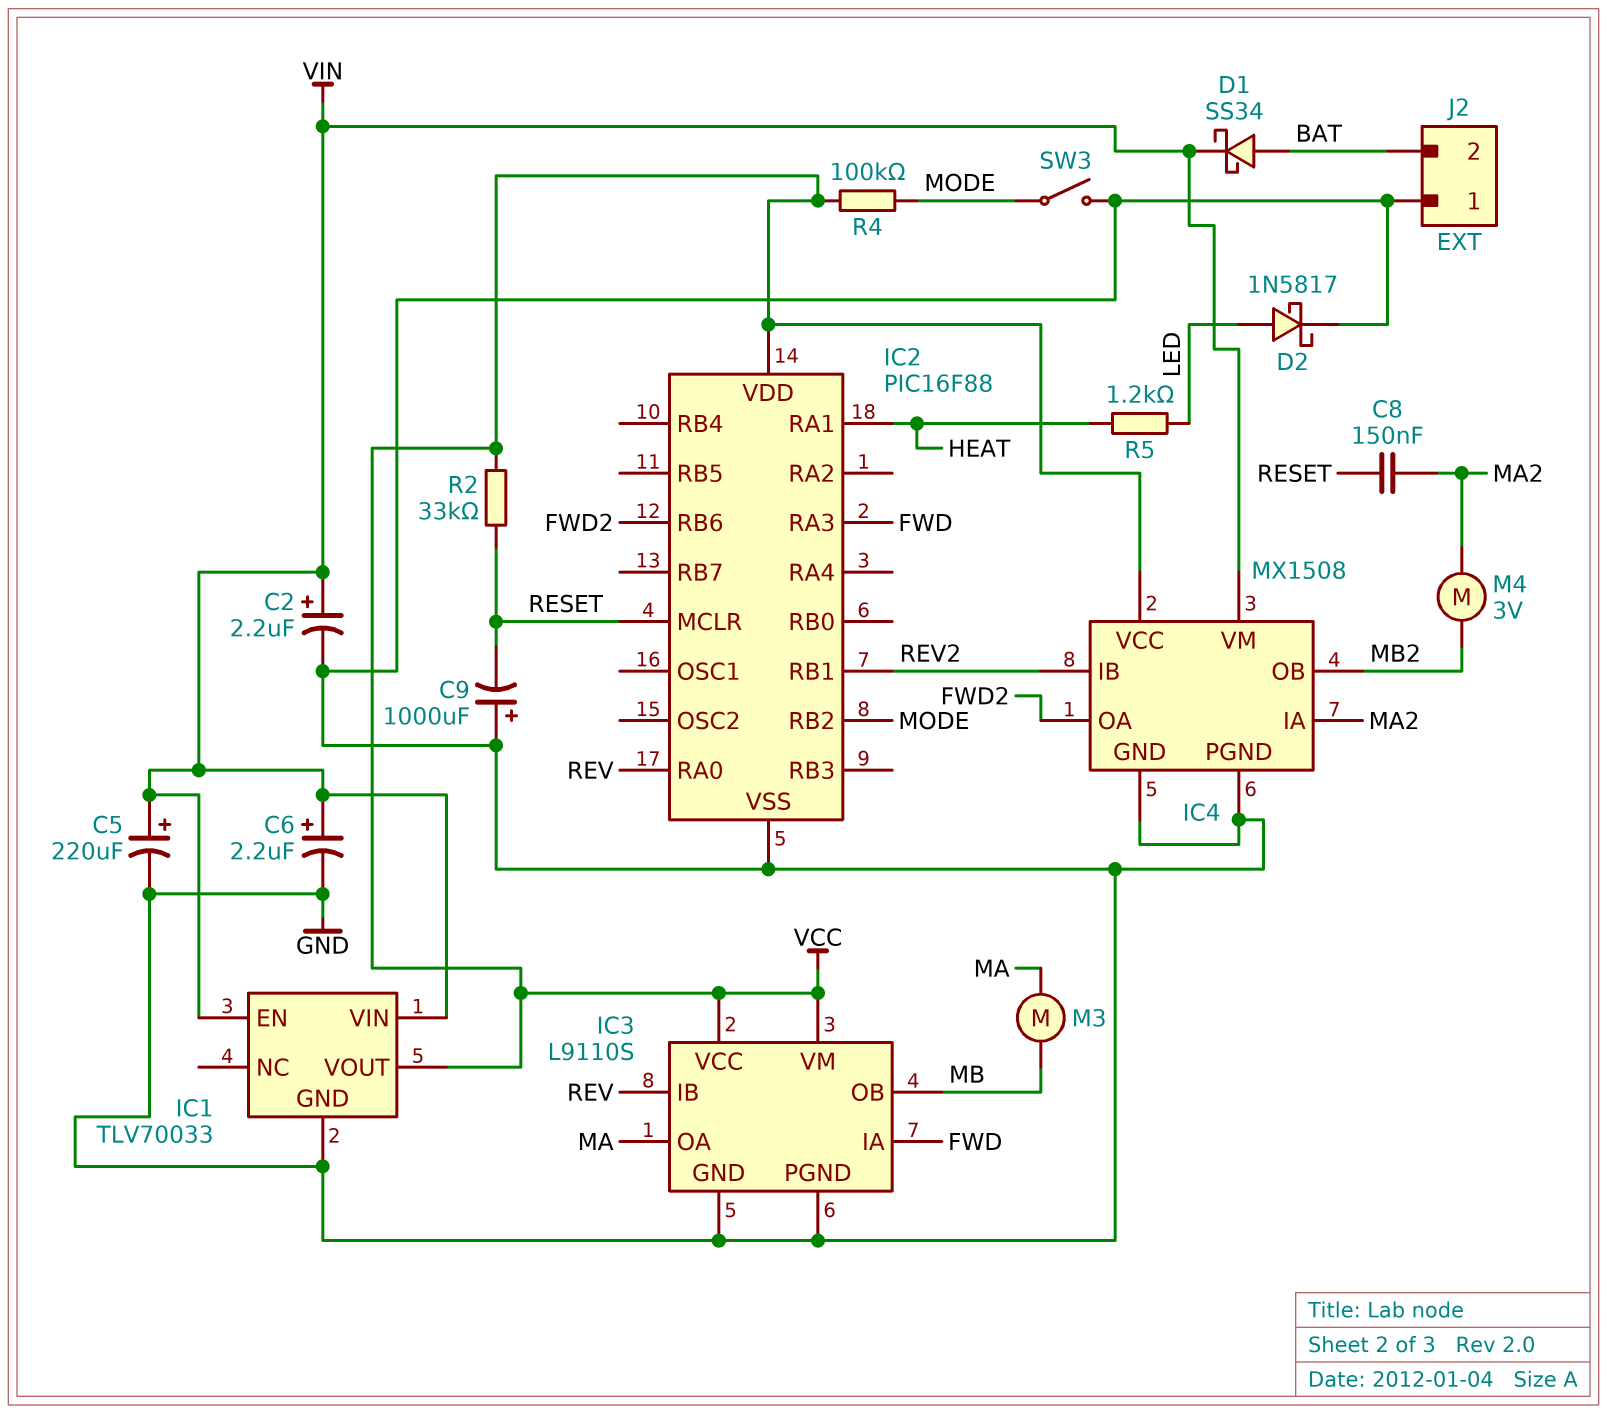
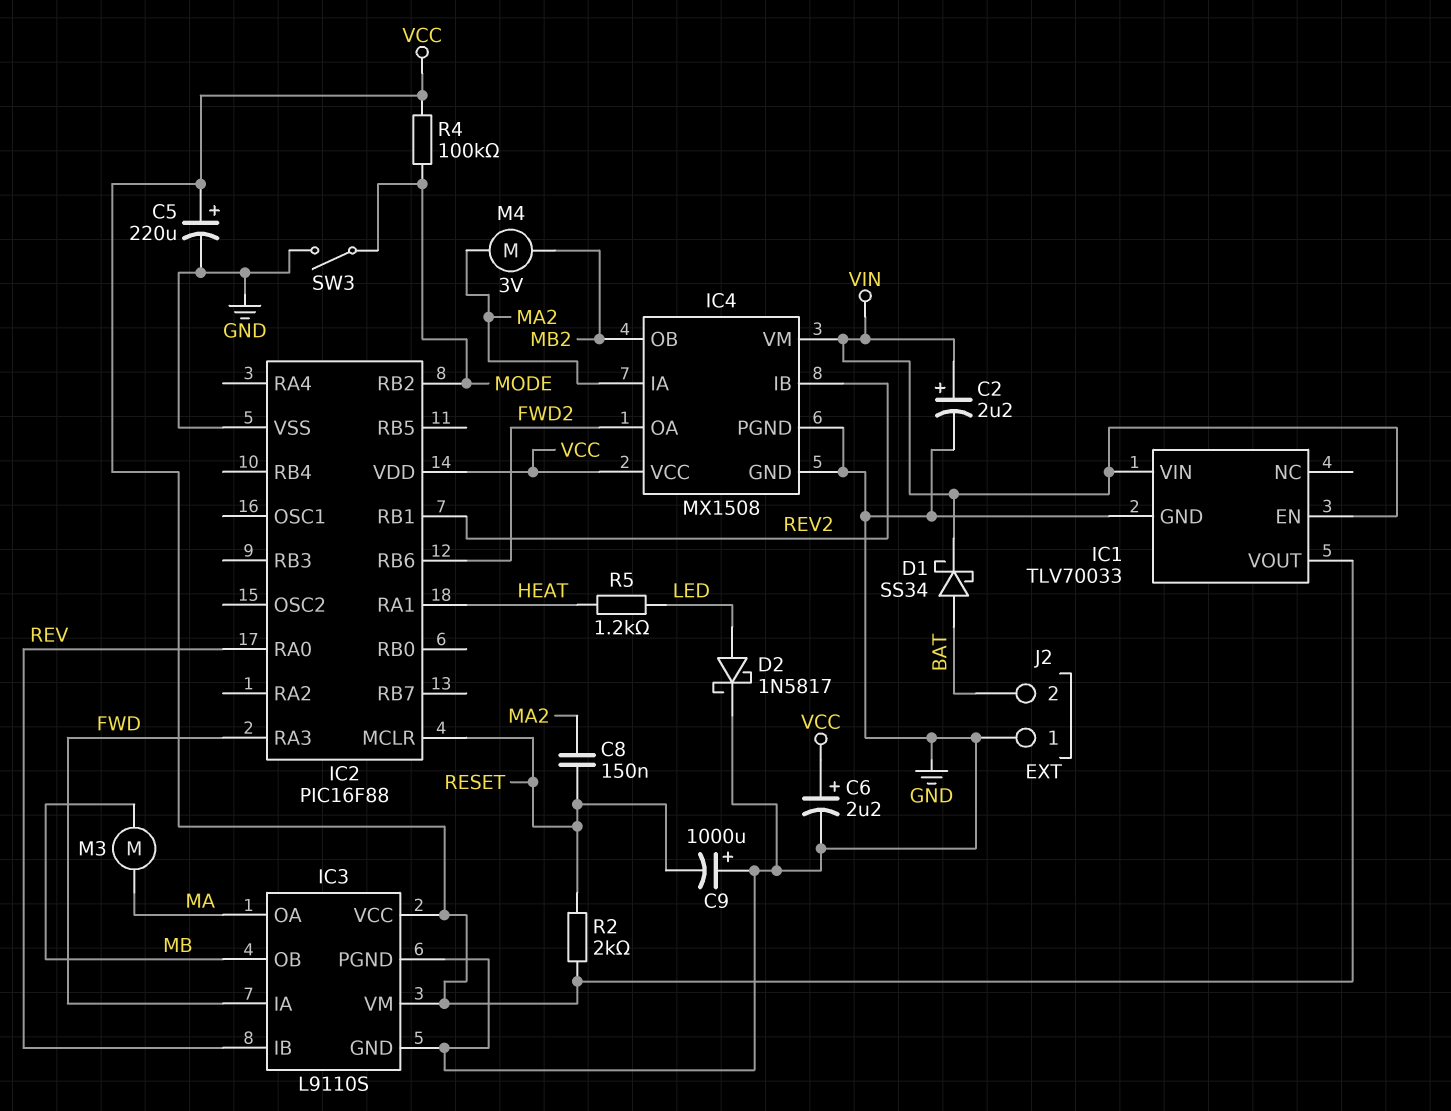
C5: 220uF (plus VIN, minus GND) -> 220uF (plus VCC, minus GND)
C6: 2.2uF (plus VIN, minus GND) -> 2.2uF (plus VCC, minus GND)
R2: 33k (RESET, VCC) -> 2k (RESET, VCC)

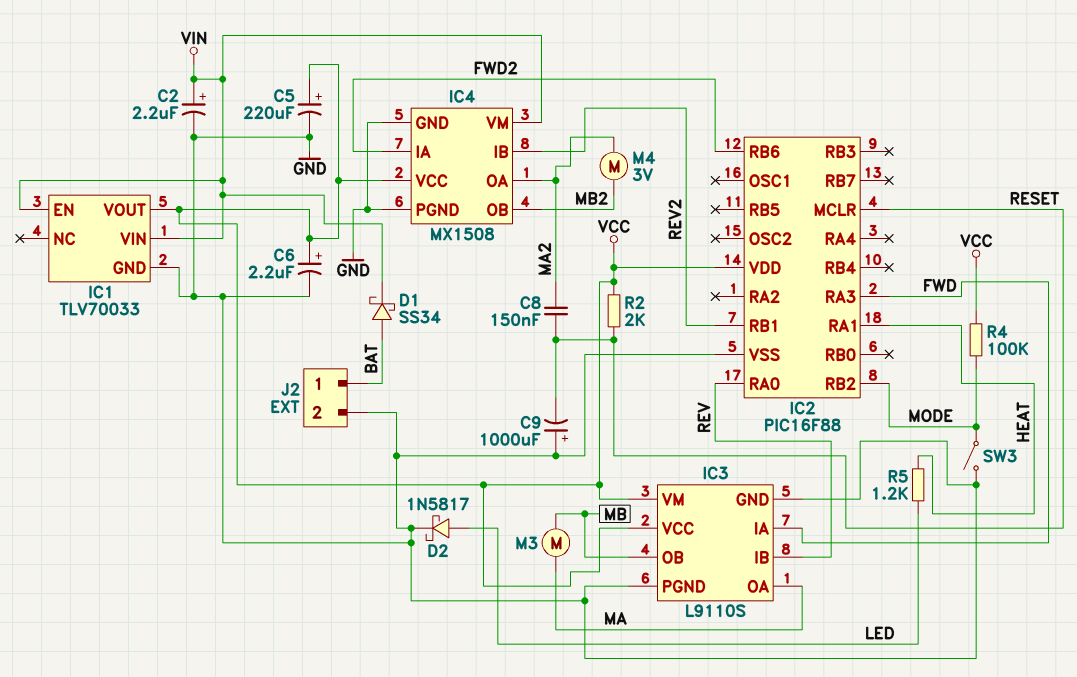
IC4 pin IA: MA2 -> FWD2
IC4 pin OA: FWD2 -> MA2
J2 pin 1: GND -> BAT
J2 pin 2: BAT -> GND

